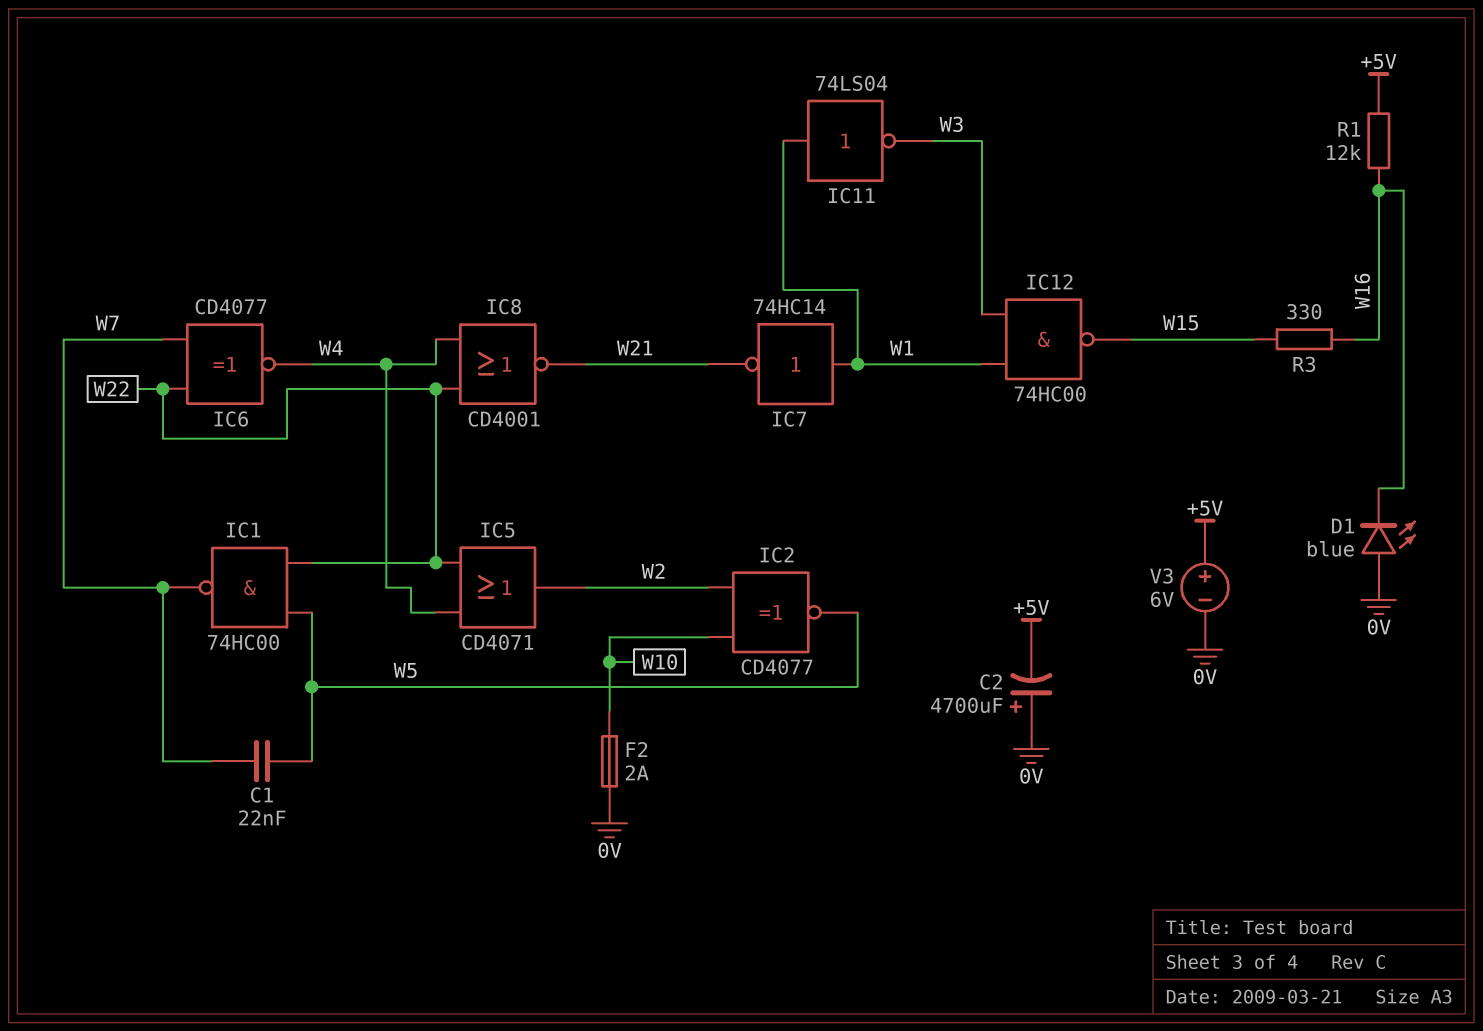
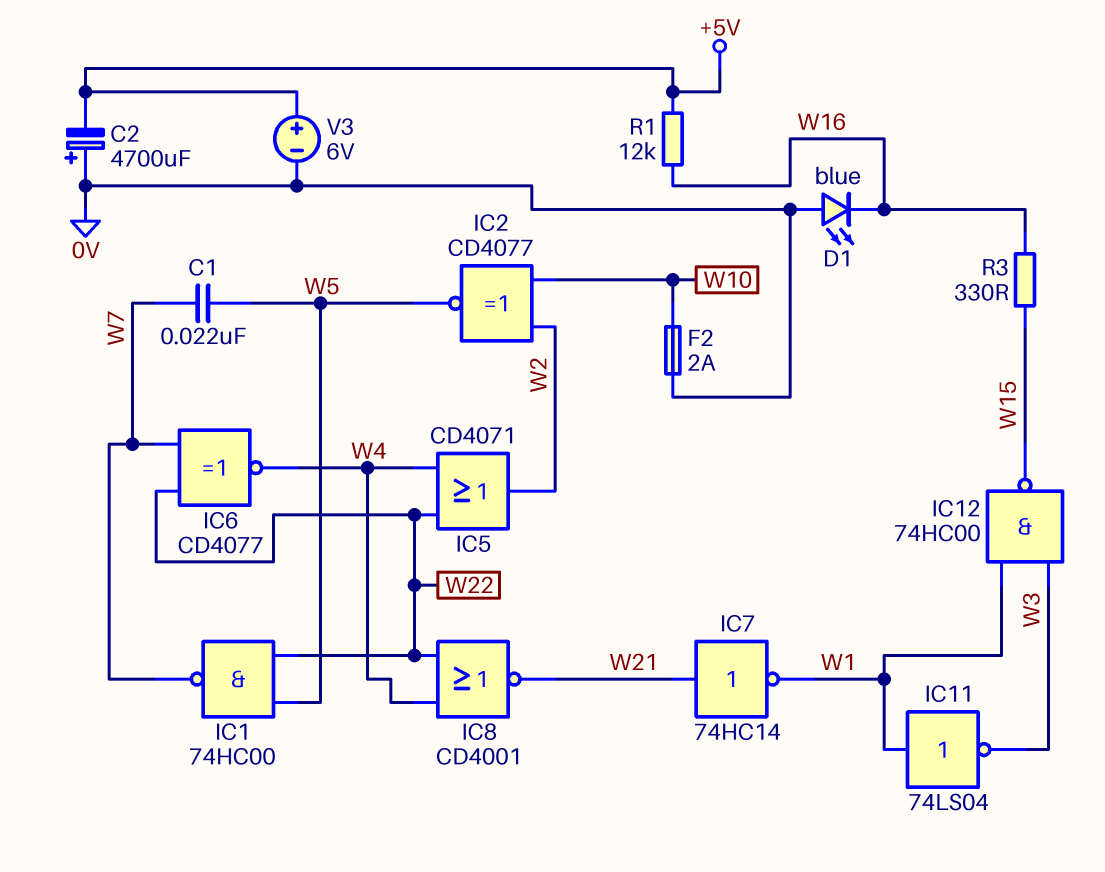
IC7: NOT 74HC14 (in W1, out W21) -> NOT 74HC14 (in W21, out W1)

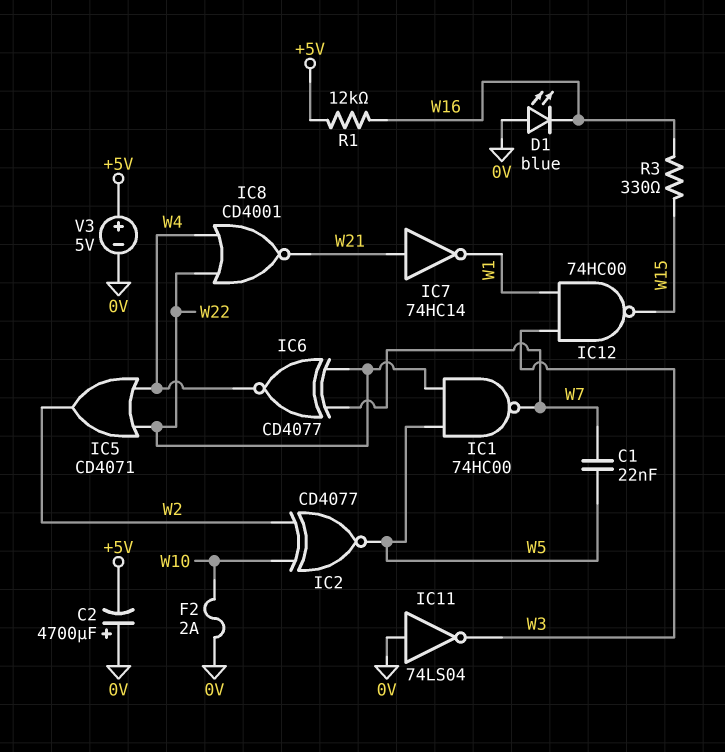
IC11: NOT 74LS04 (in W1, out W3) -> NOT 74LS04 (in 0V, out W3)
V3: 6V (plus +5V, minus 0V) -> 5V (plus +5V, minus 0V)

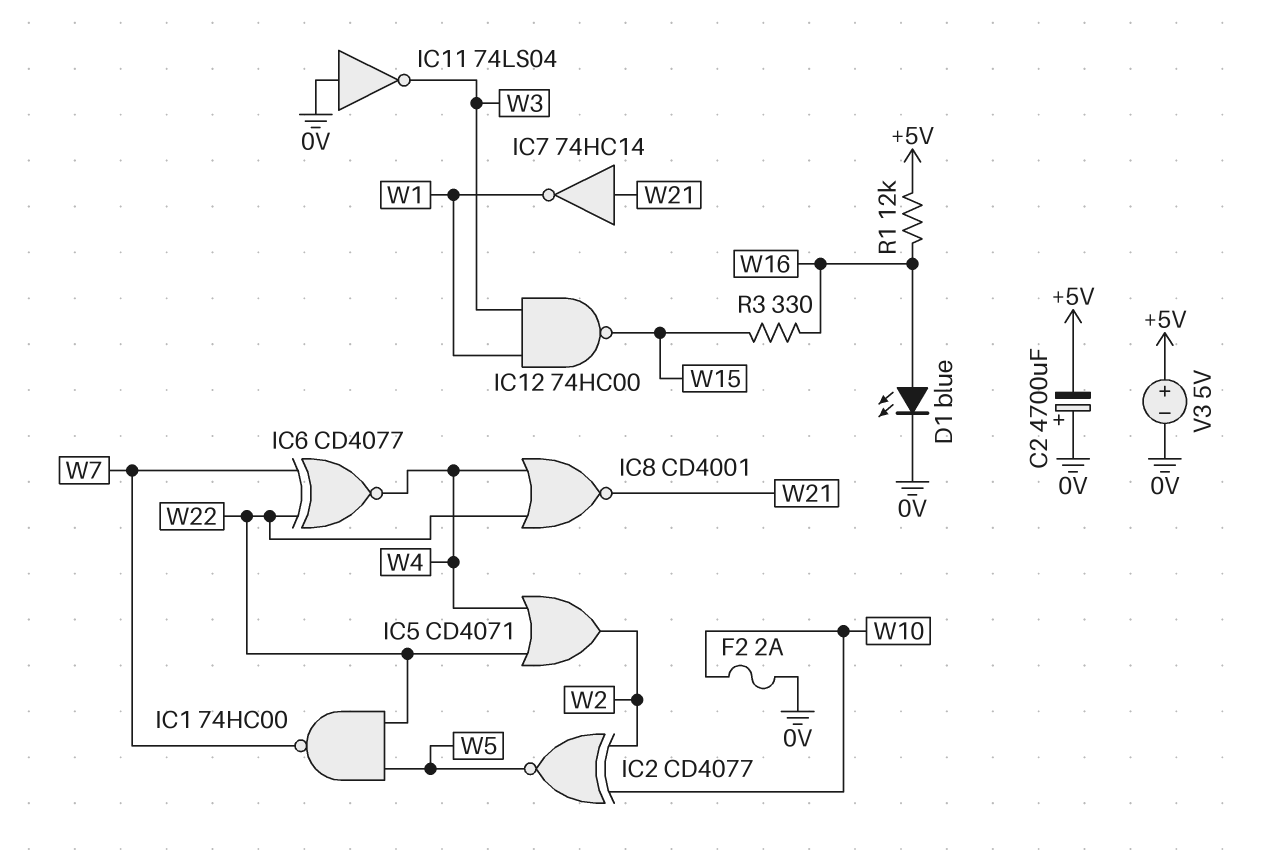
C1: 22nF (W5, W7) -> none
D1: LED blue (A 0V, K W16) -> LED blue (A W16, K 0V)

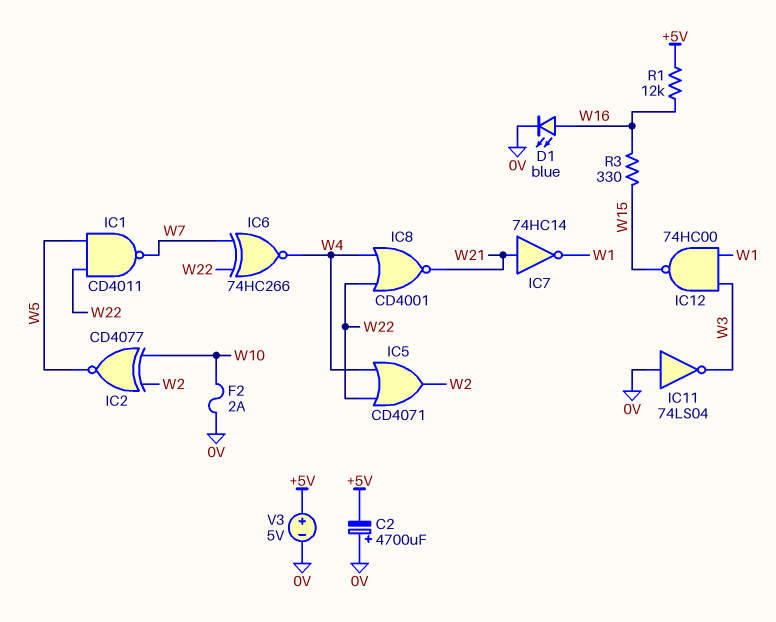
IC1: NAND 74HC00 (in W5, in W22, out W7) -> NAND CD4011 (in W5, in W22, out W7)
IC6: XNOR CD4077 (in W7, in W22, out W4) -> XNOR 74HC266 (in W7, in W22, out W4)

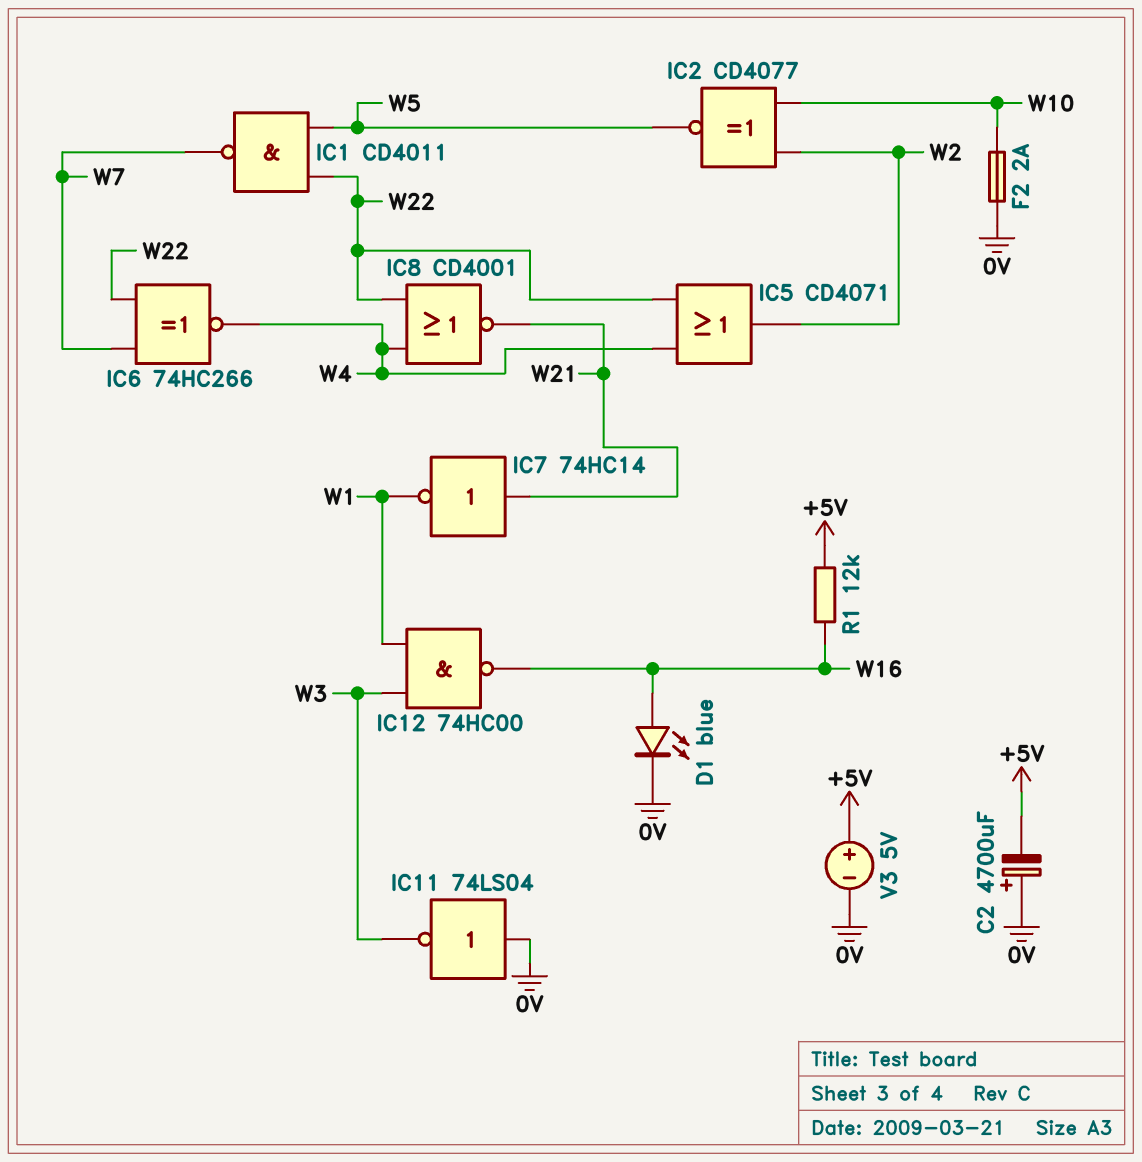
IC12: NAND 74HC00 (in W1, in W3, out W15) -> NAND 74HC00 (in W1, in W3, out W16)
R3: 330 (W15, W16) -> none

